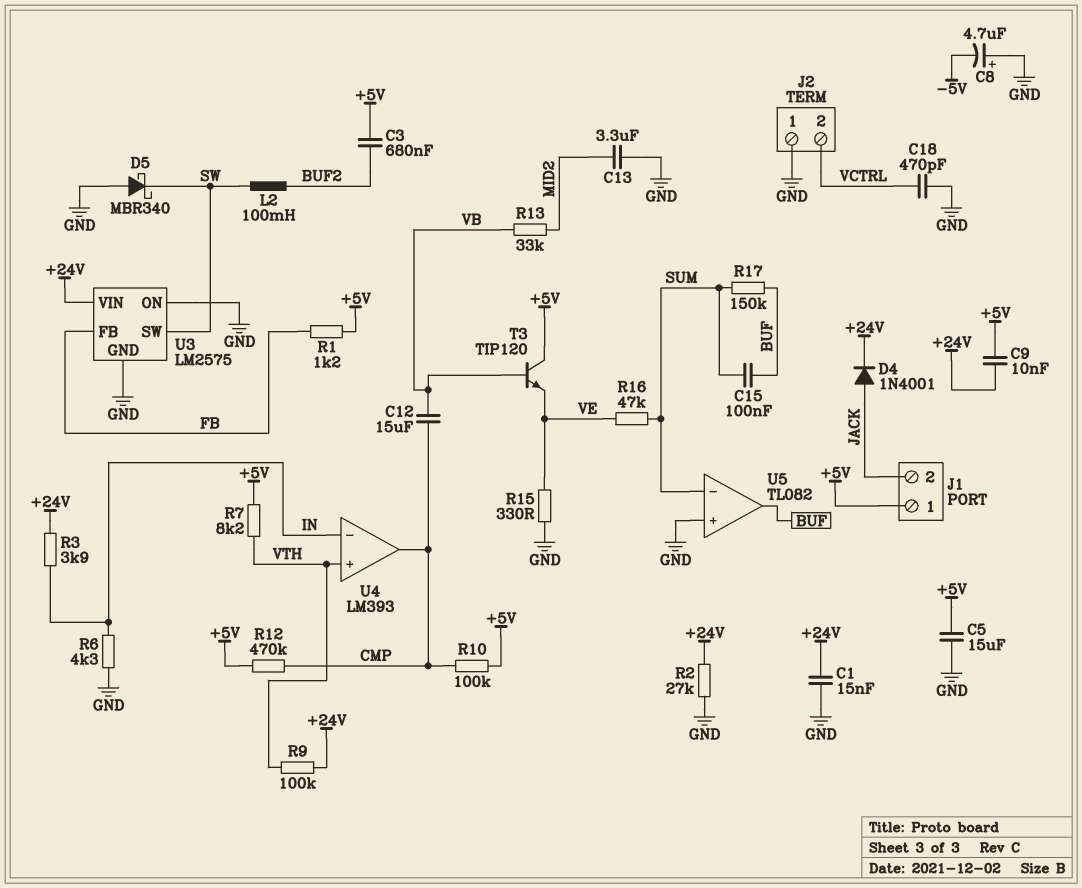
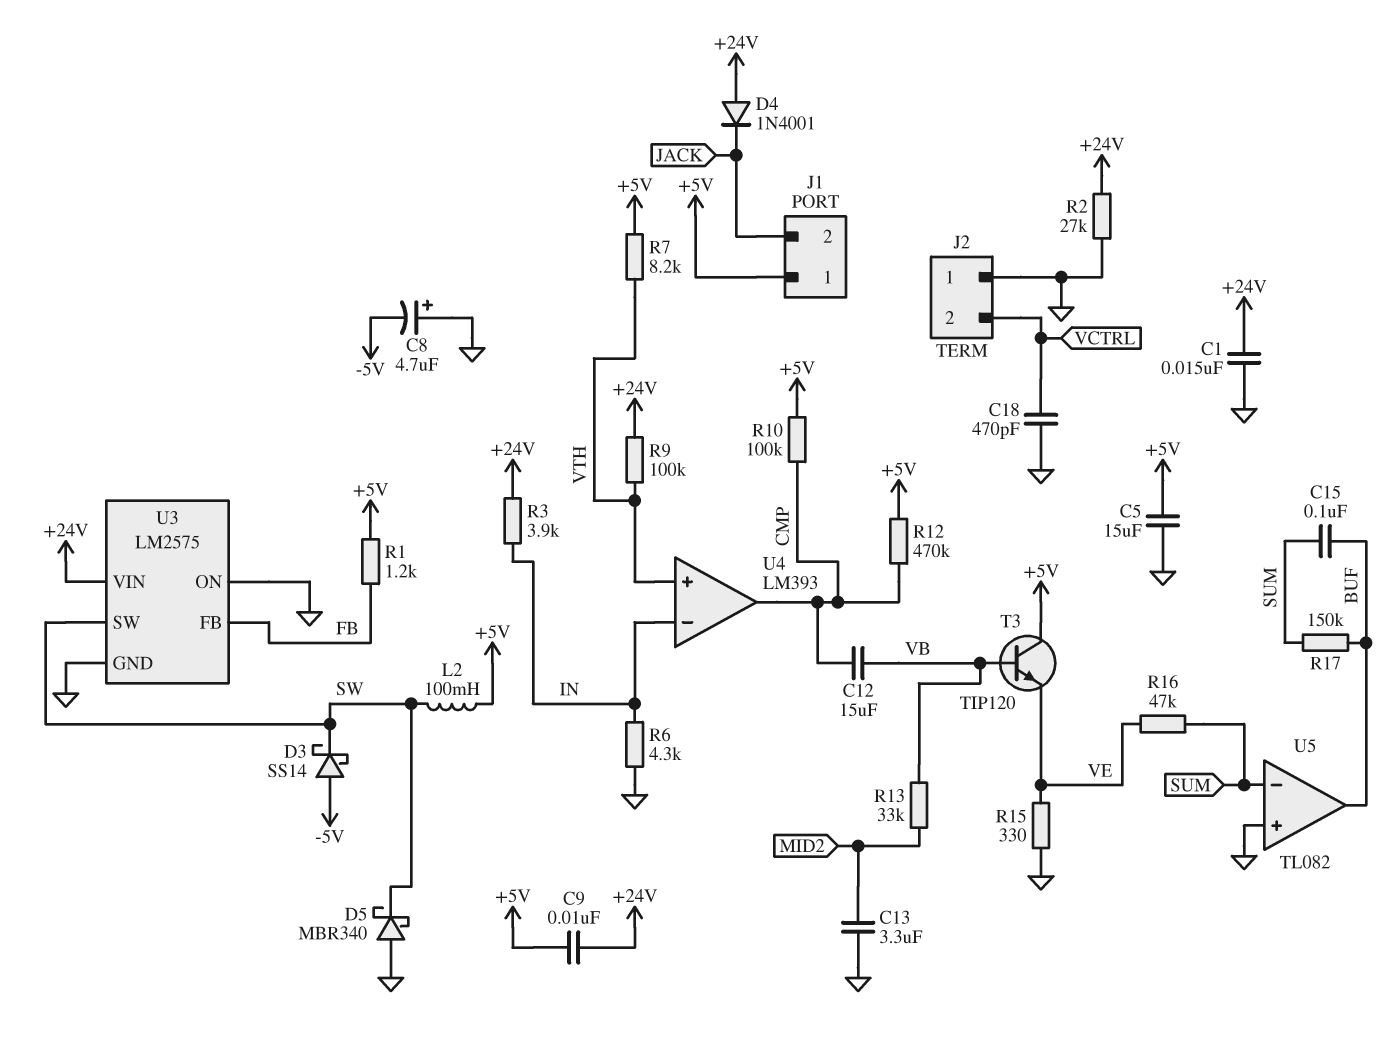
C3: 680nF (+5V, BUF2) -> none
D3: none -> schottky SS14 (A -5V, K SW)
D4: diode 1N4001 (A JACK, K +24V) -> diode 1N4001 (A +24V, K JACK)
L2: 100mH (BUF2, SW) -> 100mH (+5V, SW)

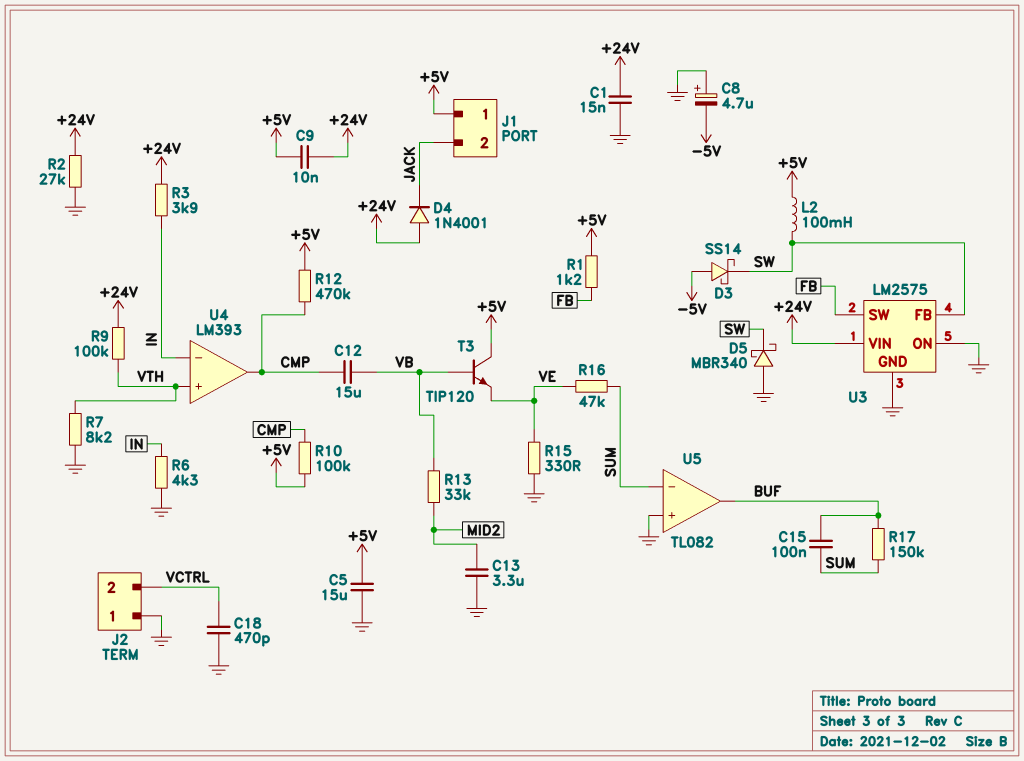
R7: 8.2k (+5V, VTH) -> 8.2k (GND, VTH)
U3 pin FB: FB -> SW
U3 pin SW: SW -> FB

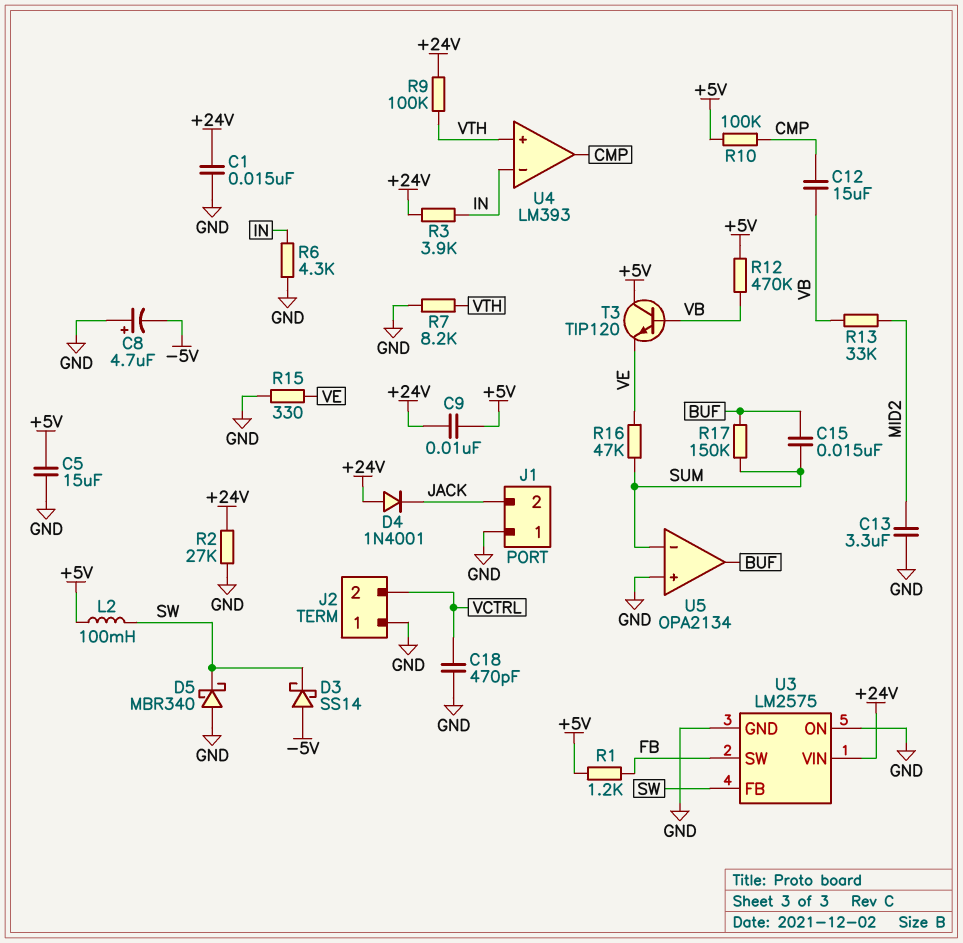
C15: 100nF (BUF, SUM) -> 15nF (BUF, SUM)
J1 pin 1: +5V -> GND
R12: 470k (+5V, CMP) -> 470k (+5V, VB)
U5: TL082 -> OPA2134

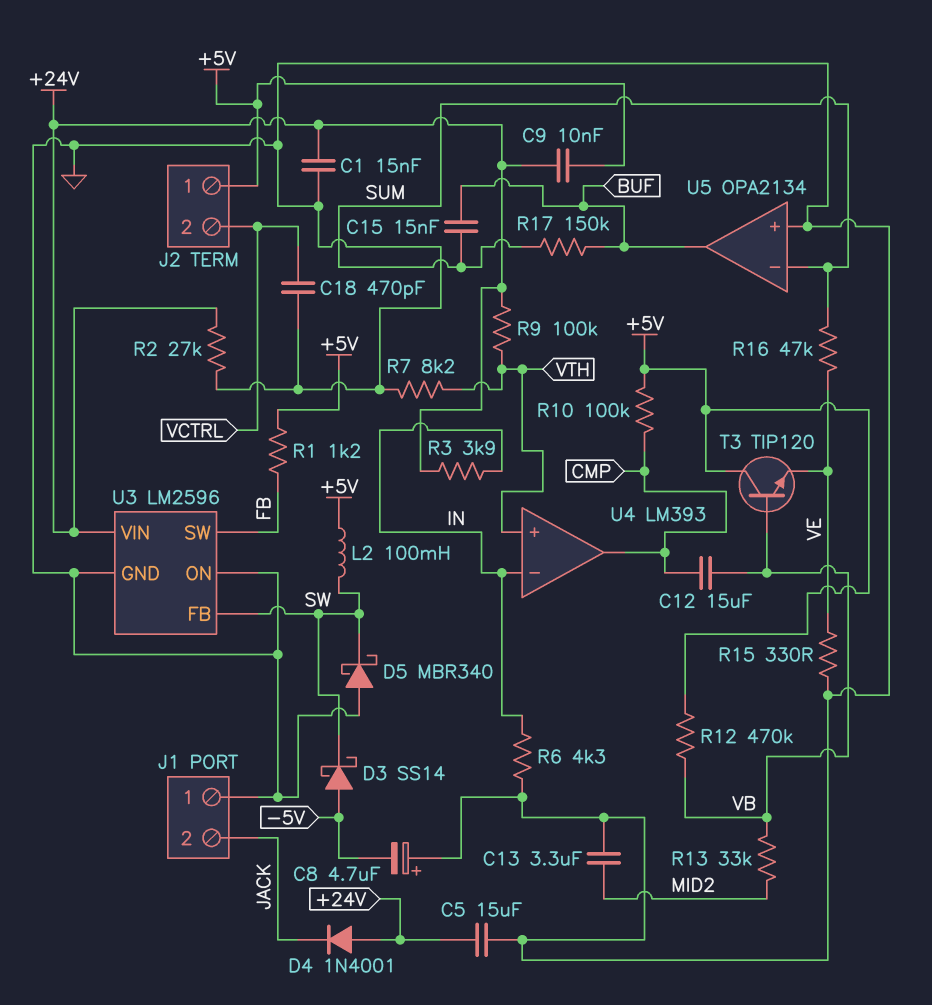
C5: 15uF (+5V, GND) -> 15uF (+24V, GND)
J2 pin 1: GND -> +5V
U3: LM2575 -> LM2596

